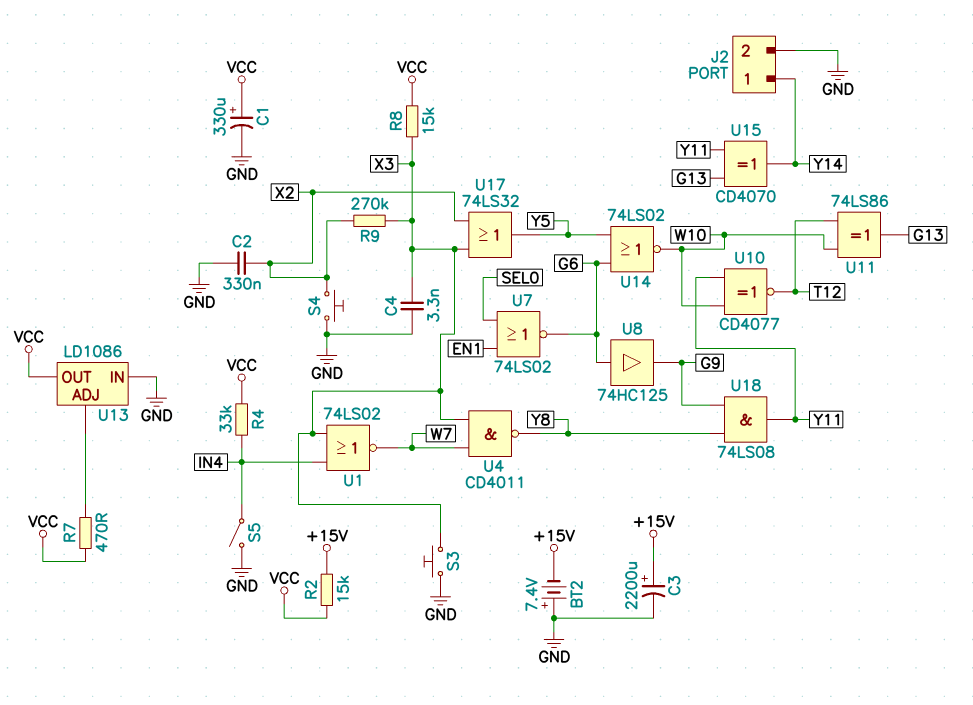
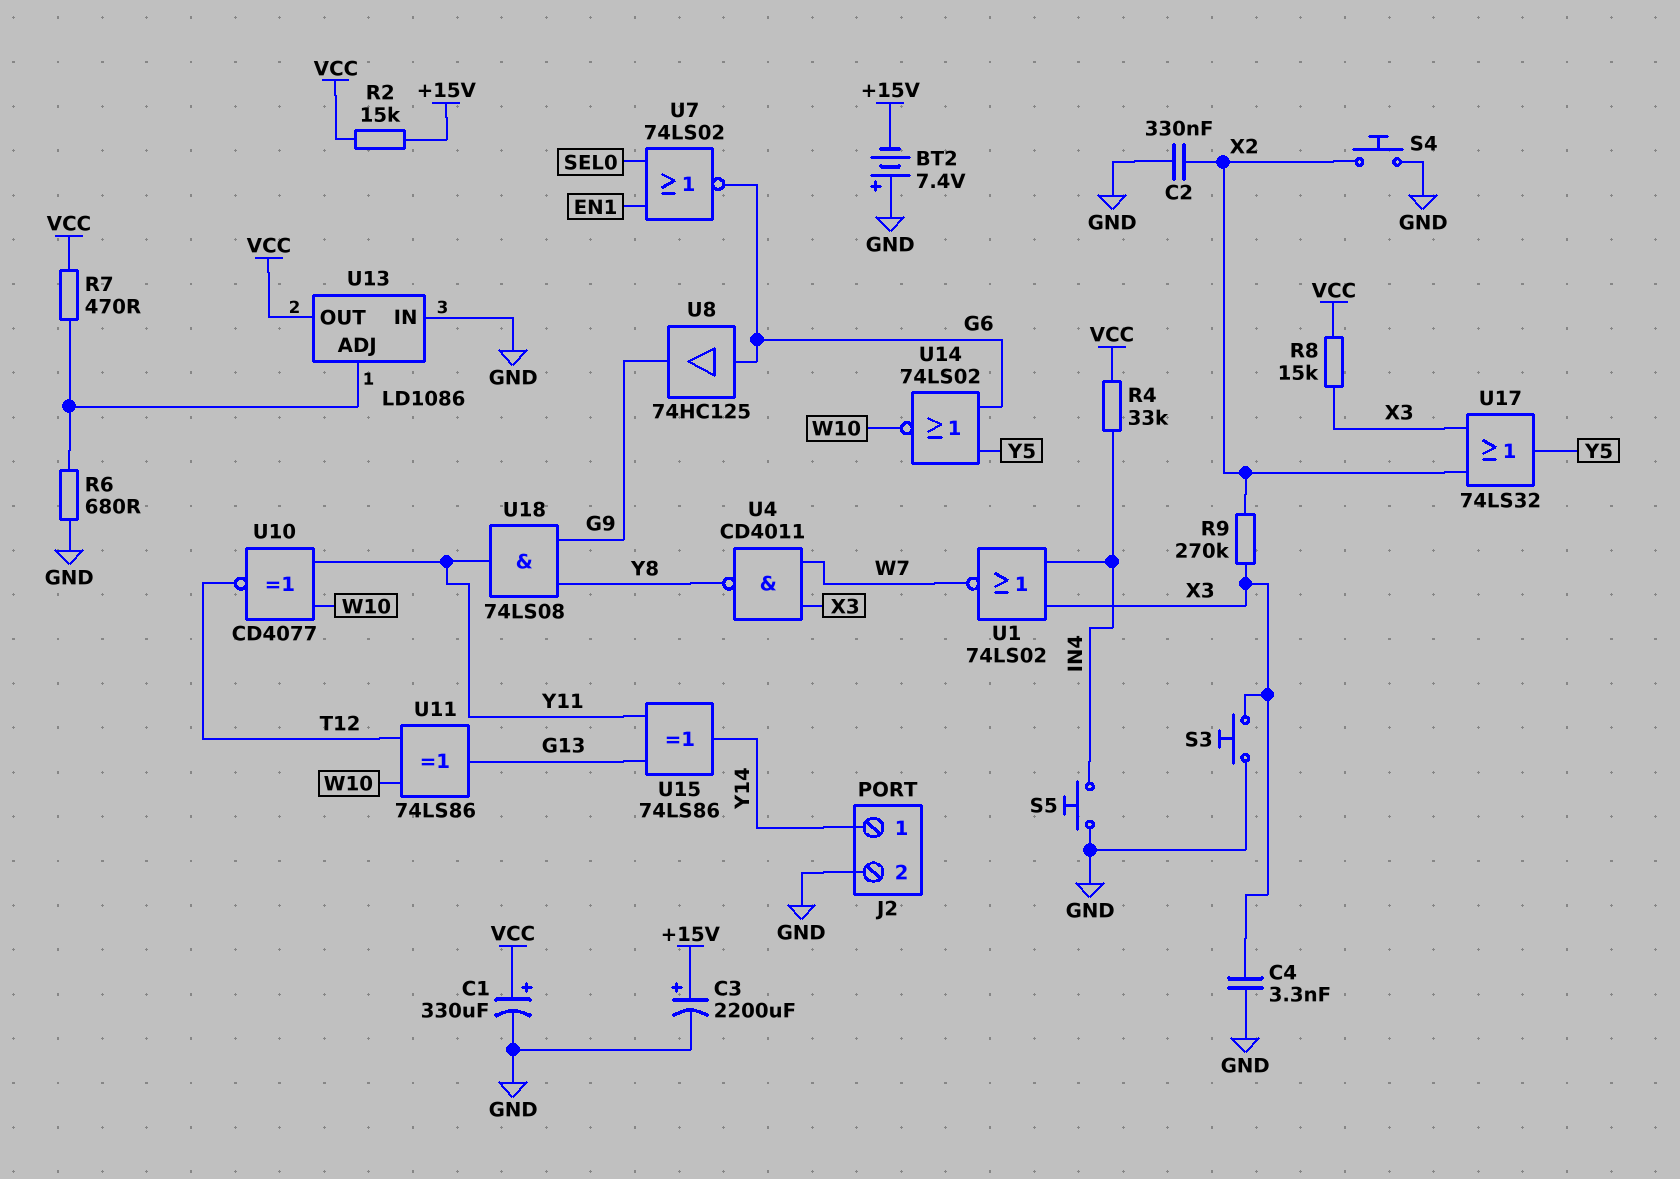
R6: none -> 680 (GND, U13/ADJ)
S5: switch (GND, IN4) -> button (GND, IN4)
U15: XOR CD4070 (in G13, in Y11, out Y14) -> XOR 74LS86 (in G13, in Y11, out Y14)

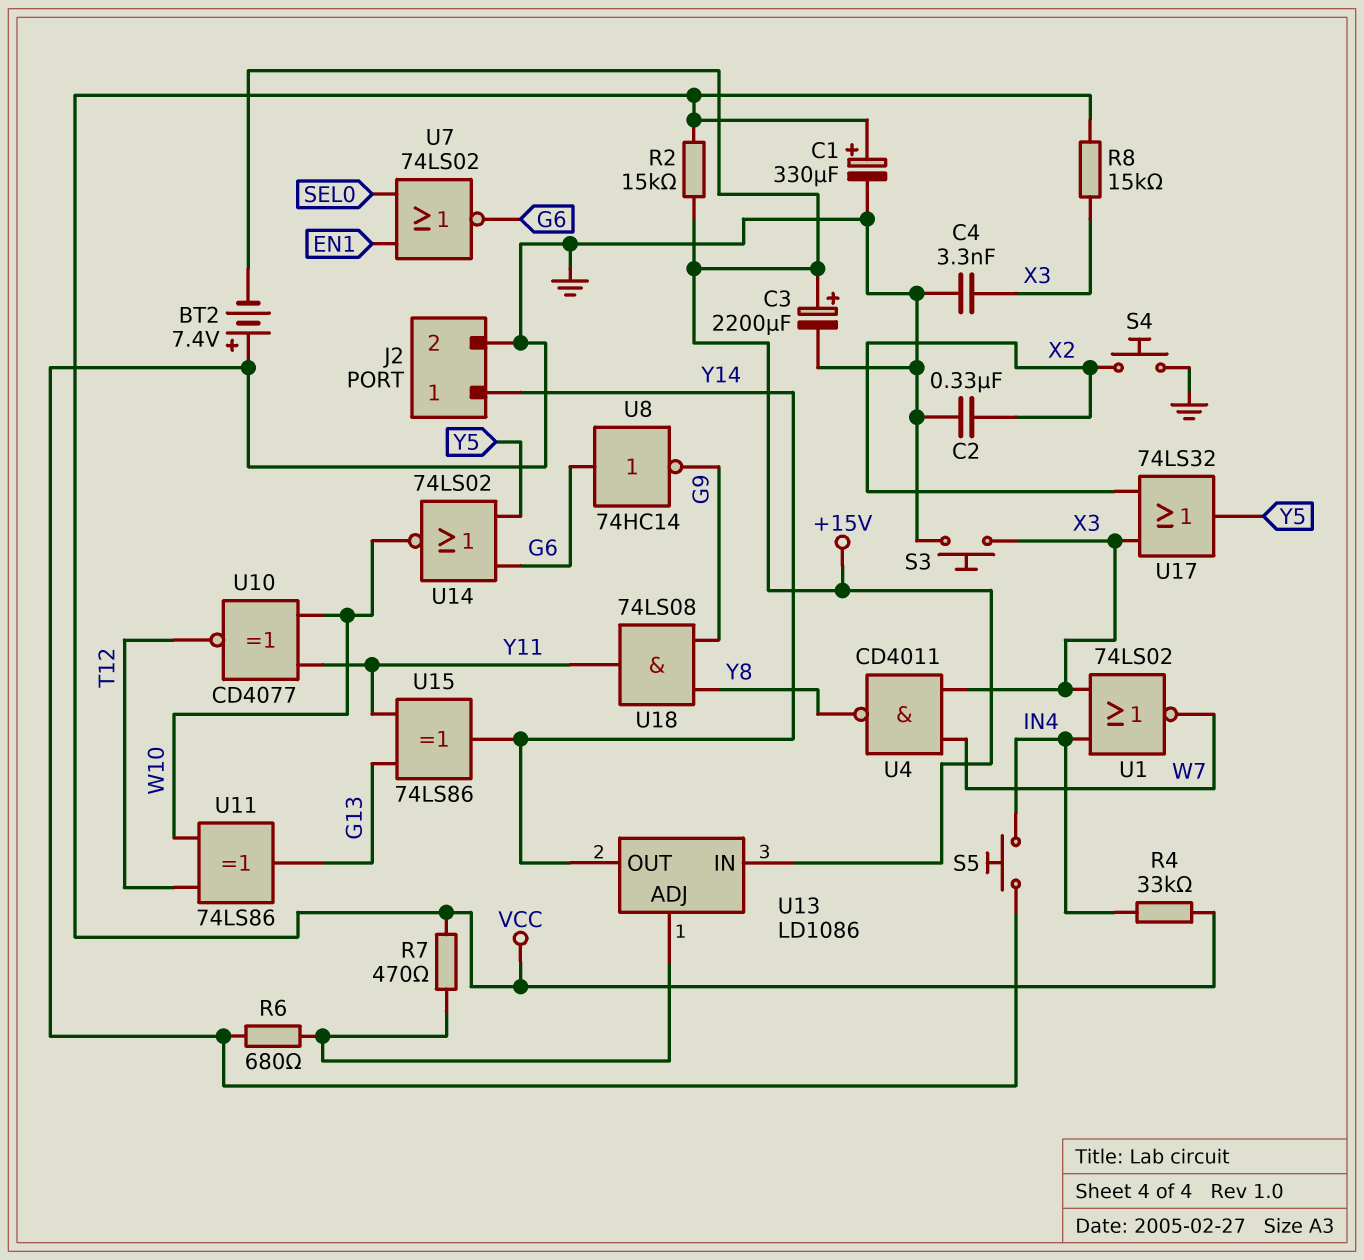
R9: 270k (X2, X3) -> none
U8: buffer 74HC125 (in G6, out G9) -> NOT 74HC14 (in G6, out G9)
U13 pin IN: GND -> +15V
U13 pin OUT: VCC -> Y14

